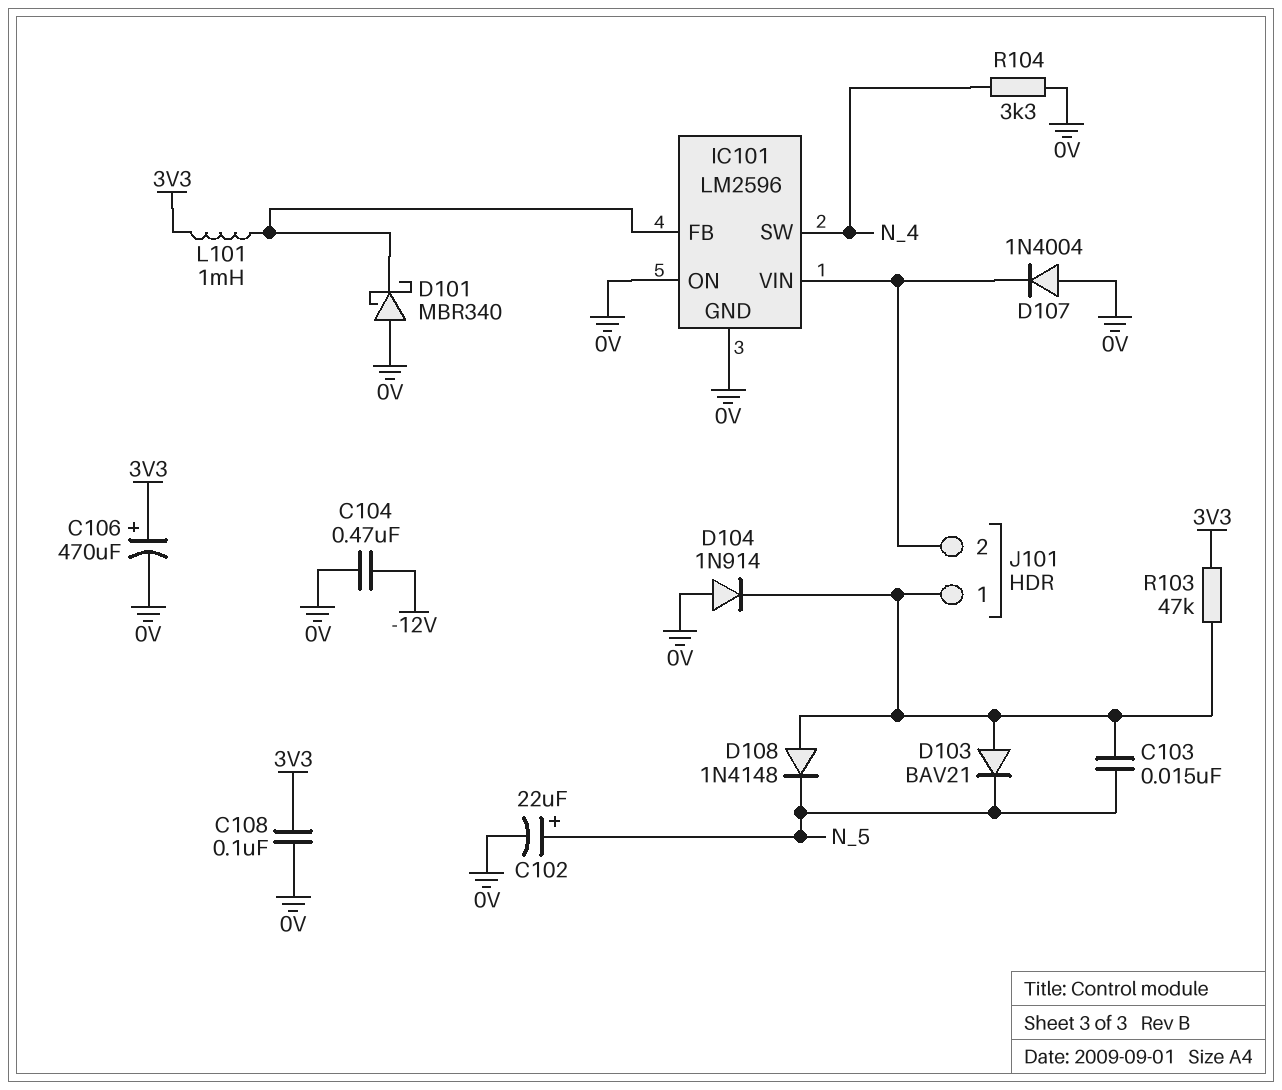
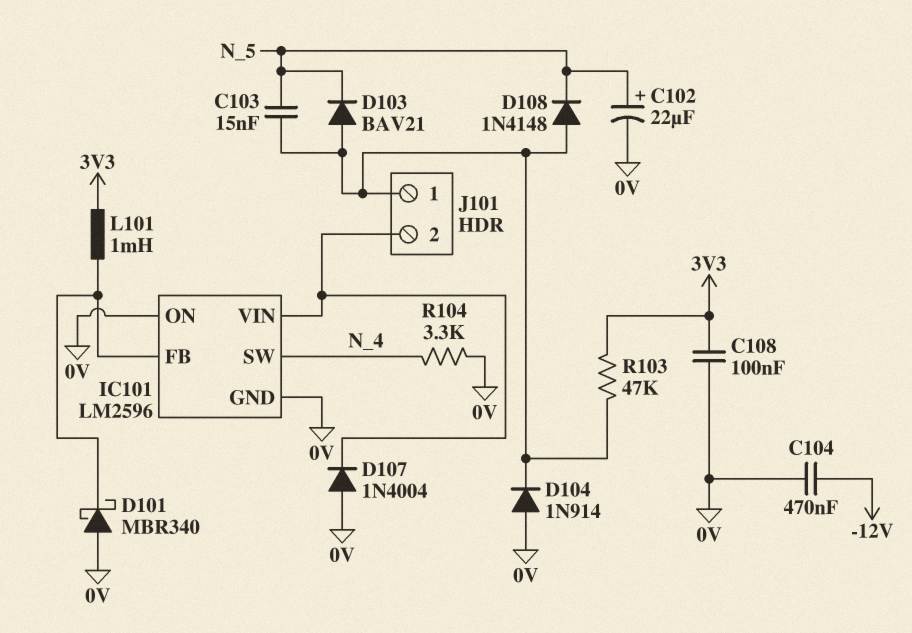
C106: 470uF (plus 3V3, minus 0V) -> none

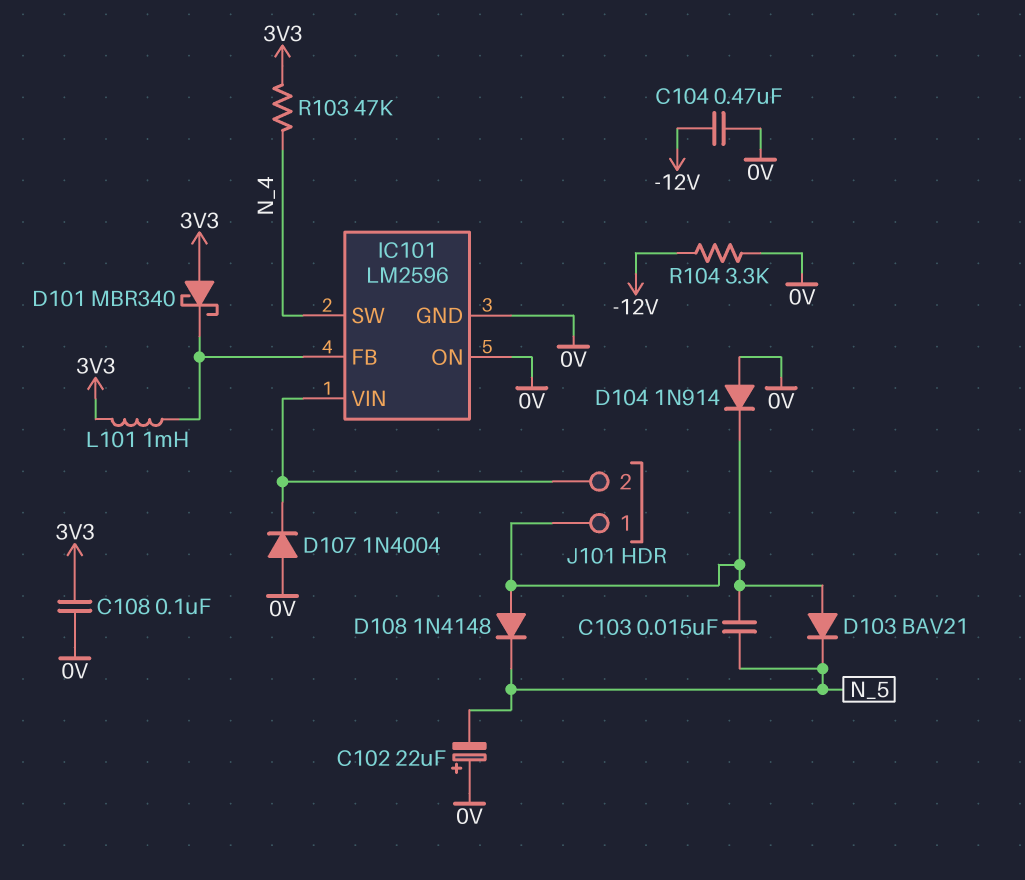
C102: 22uF (plus N_5, minus 0V) -> 22uF (plus 0V, minus N_5)
D101: schottky MBR340 (A 0V, K IC101/FB) -> schottky MBR340 (A 3V3, K IC101/FB)
R103: 47k (3V3, J101/1) -> 47k (3V3, N_4)
R104: 3.3k (0V, N_4) -> 3.3k (-12V, 0V)

